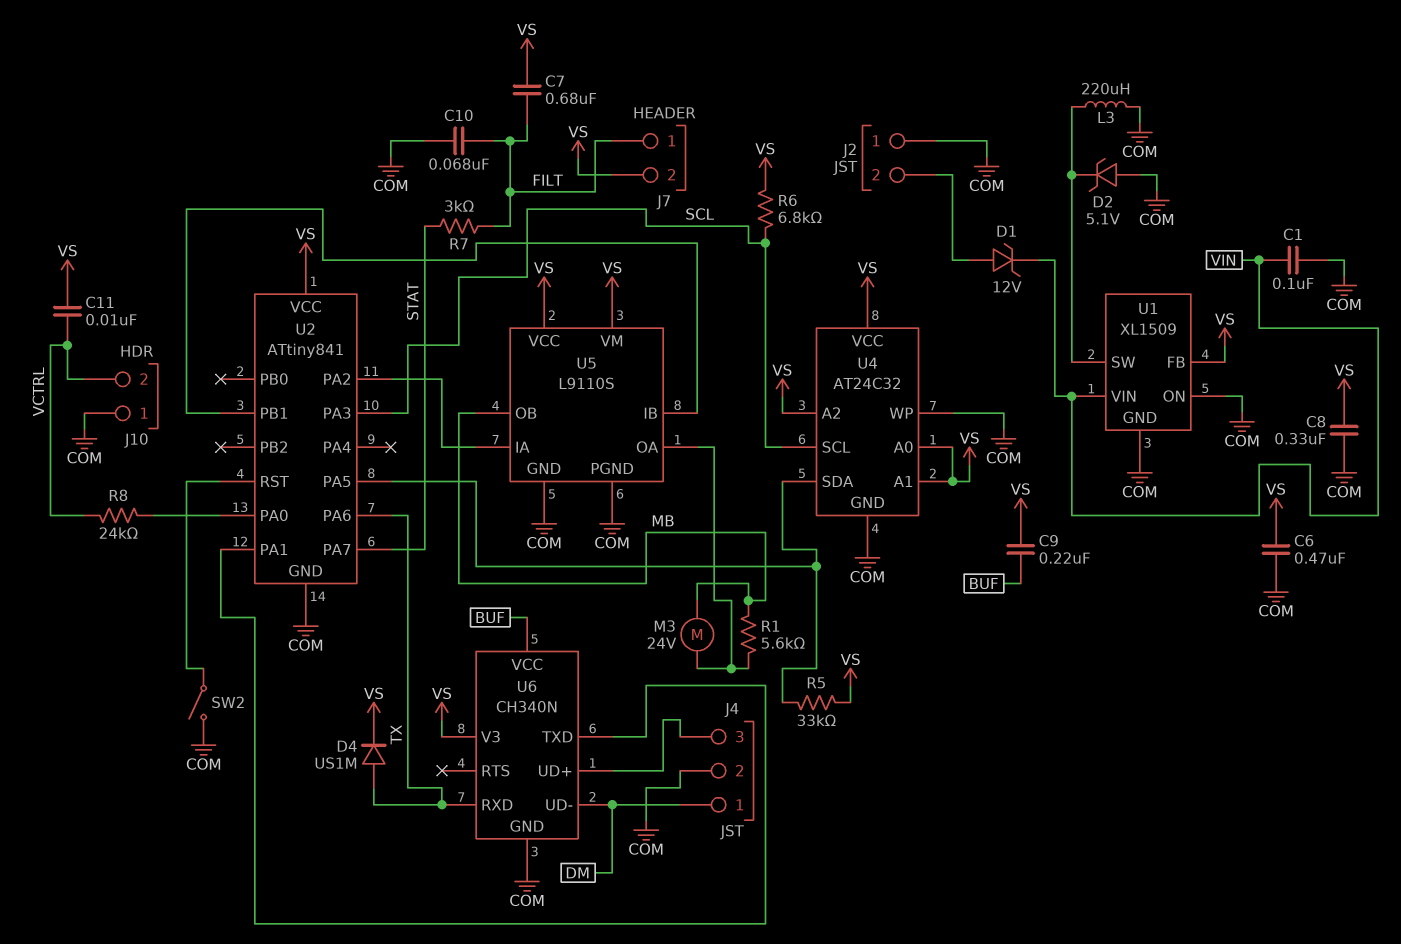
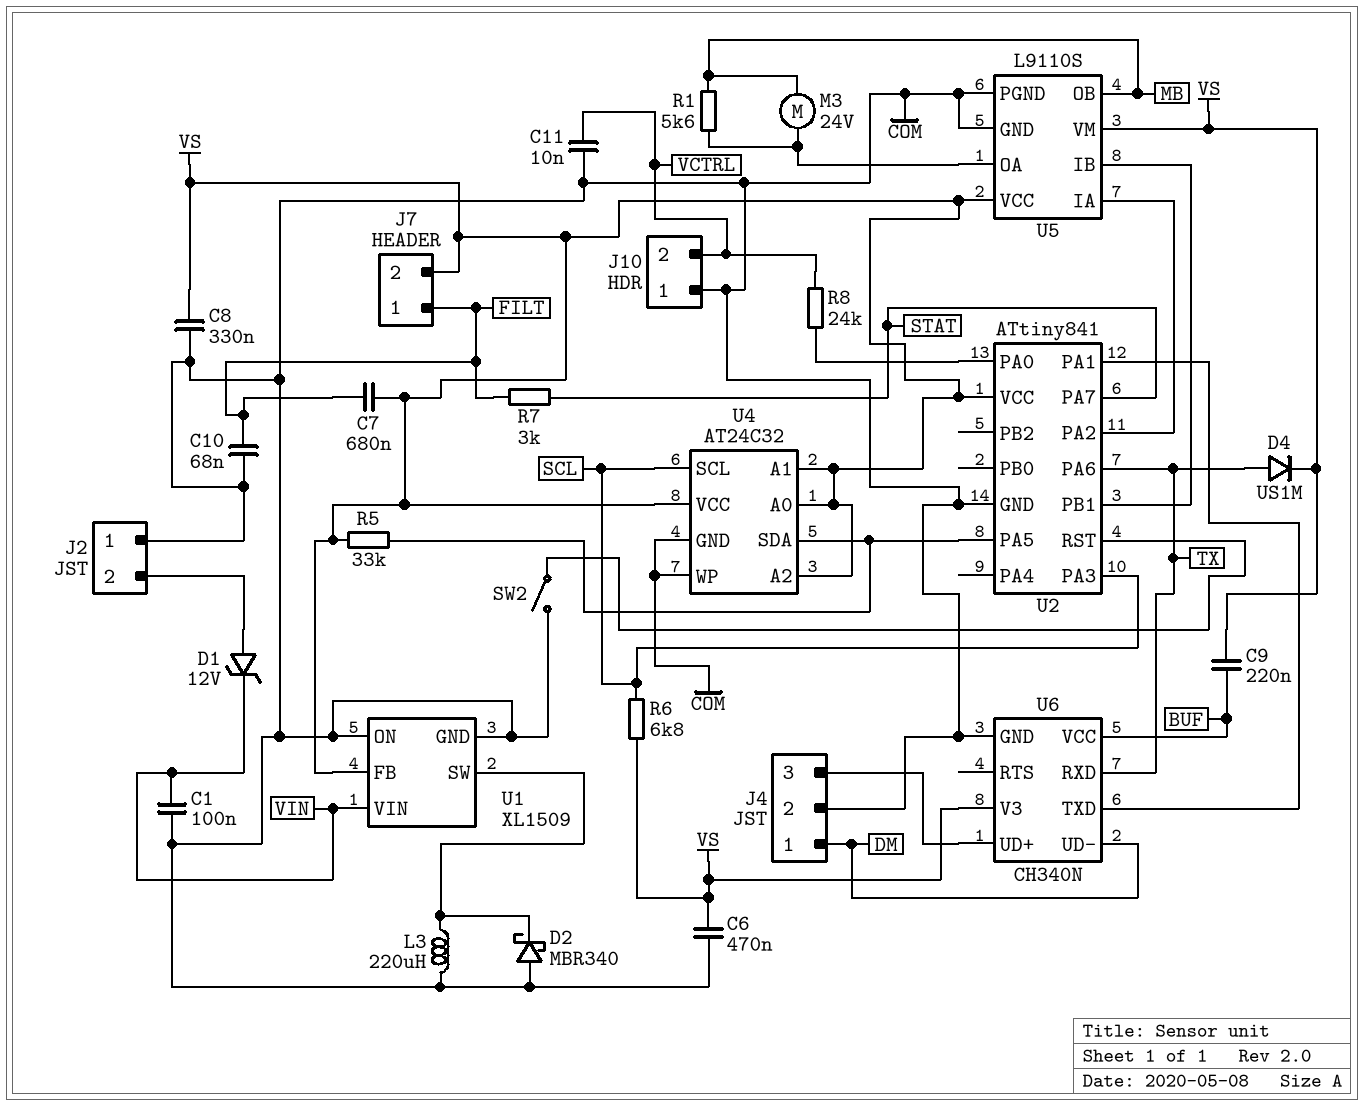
C11: 10nF (VCTRL, VS) -> 10nF (COM, VCTRL)
D2: zener 5.1V (A COM, K U1/SW) -> schottky MBR340 (A COM, K U1/SW)

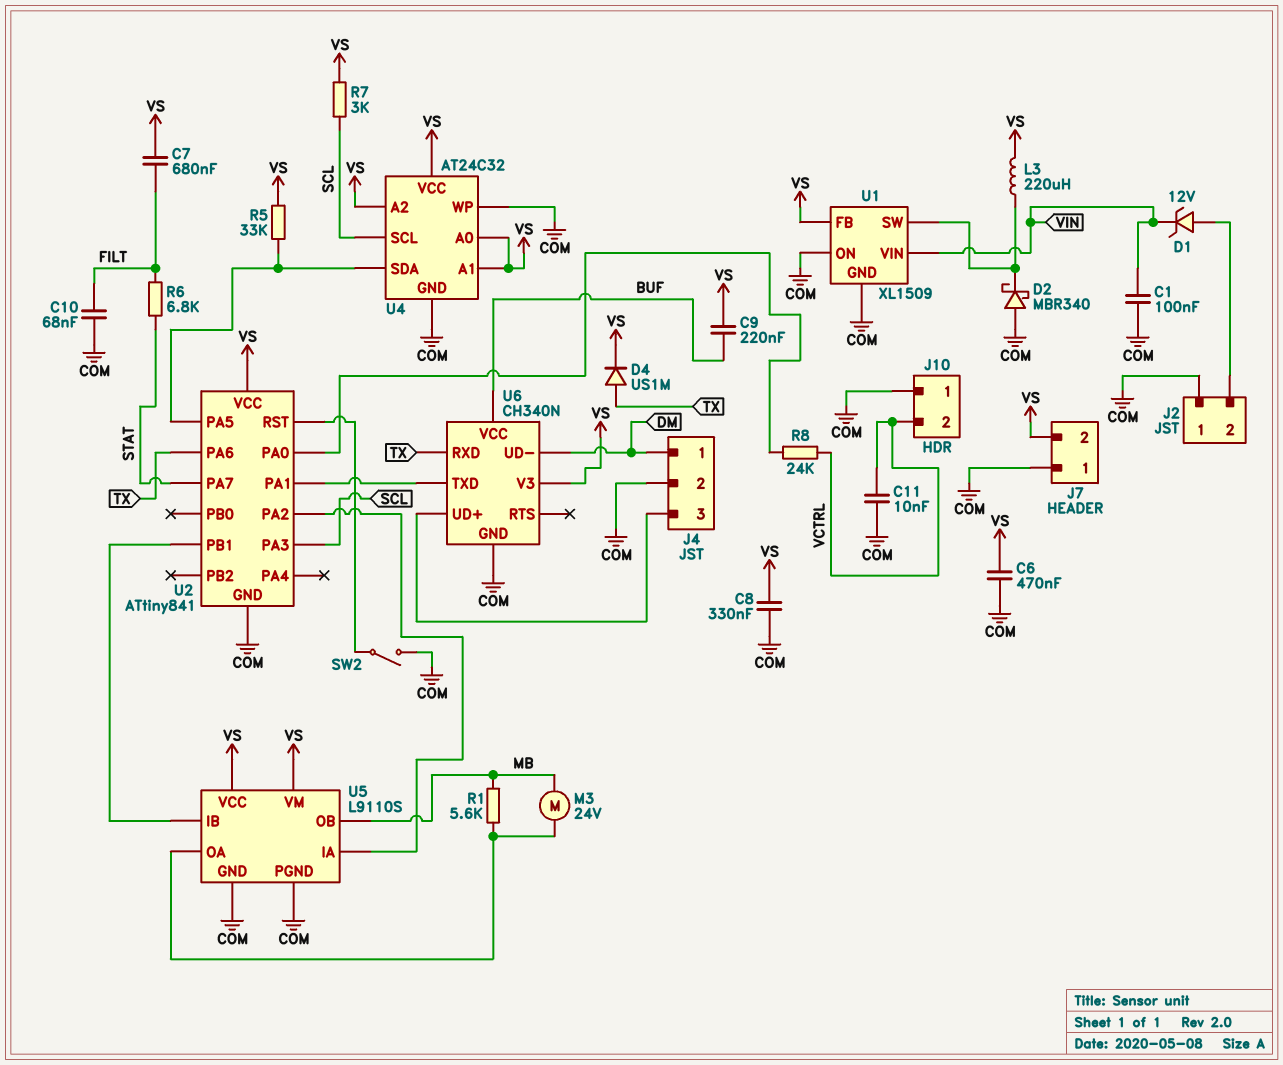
J7 pin 1: FILT -> COM
L3: 220uH (COM, U1/SW) -> 220uH (U1/SW, VS)
R6: 6.8k (SCL, VS) -> 6.8k (FILT, STAT)
R7: 3k (FILT, STAT) -> 3k (SCL, VS)

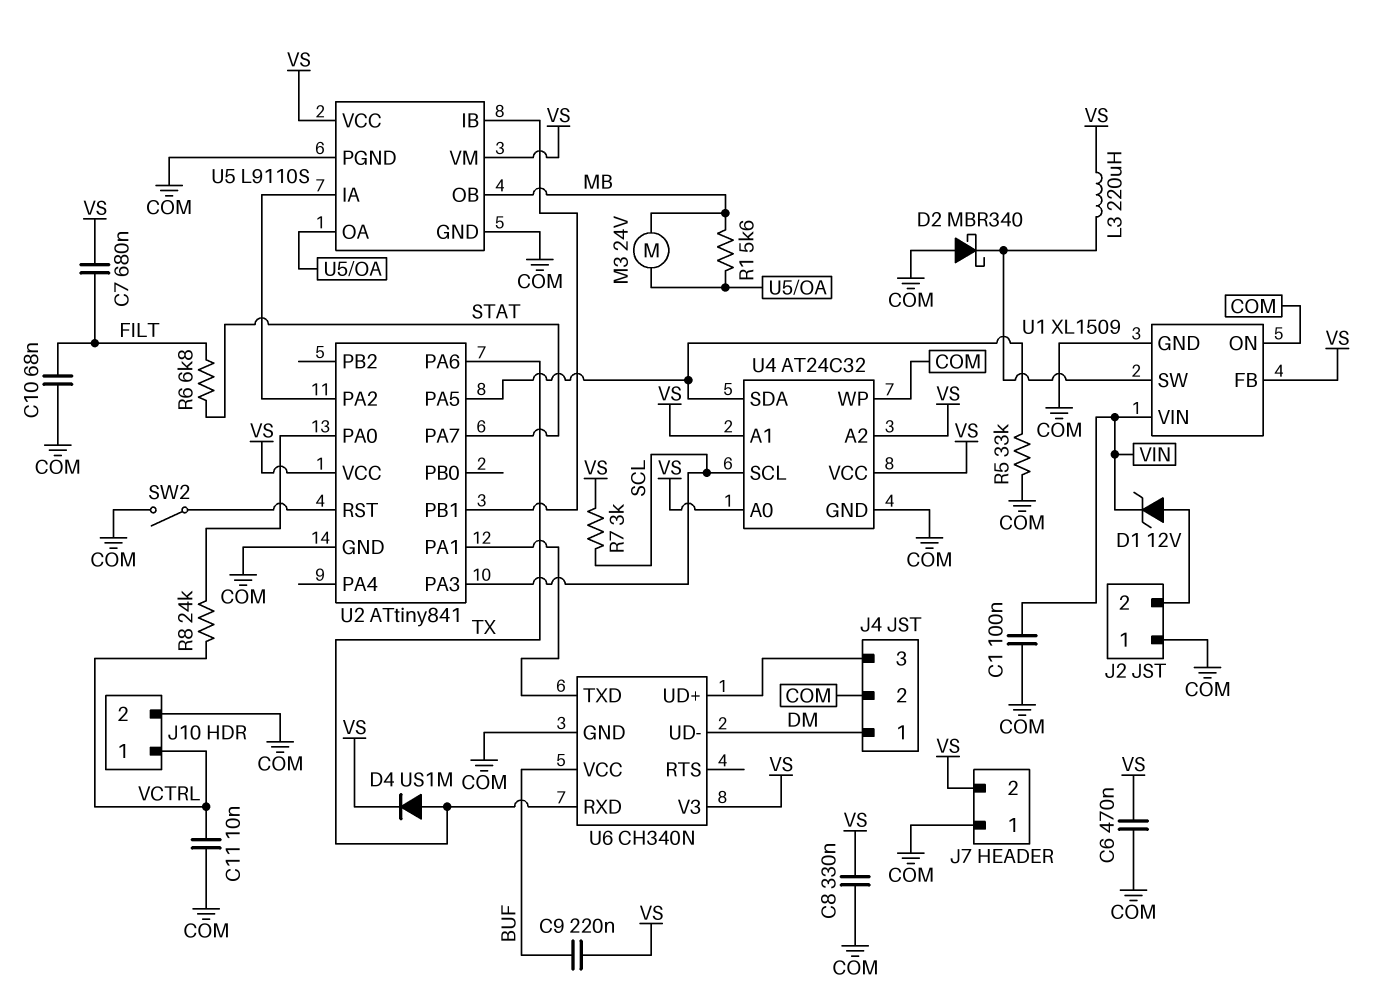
J10 pin 1: COM -> VCTRL
J10 pin 2: VCTRL -> COM
R5: 33k (U2/PA5, VS) -> 33k (COM, U2/PA5)

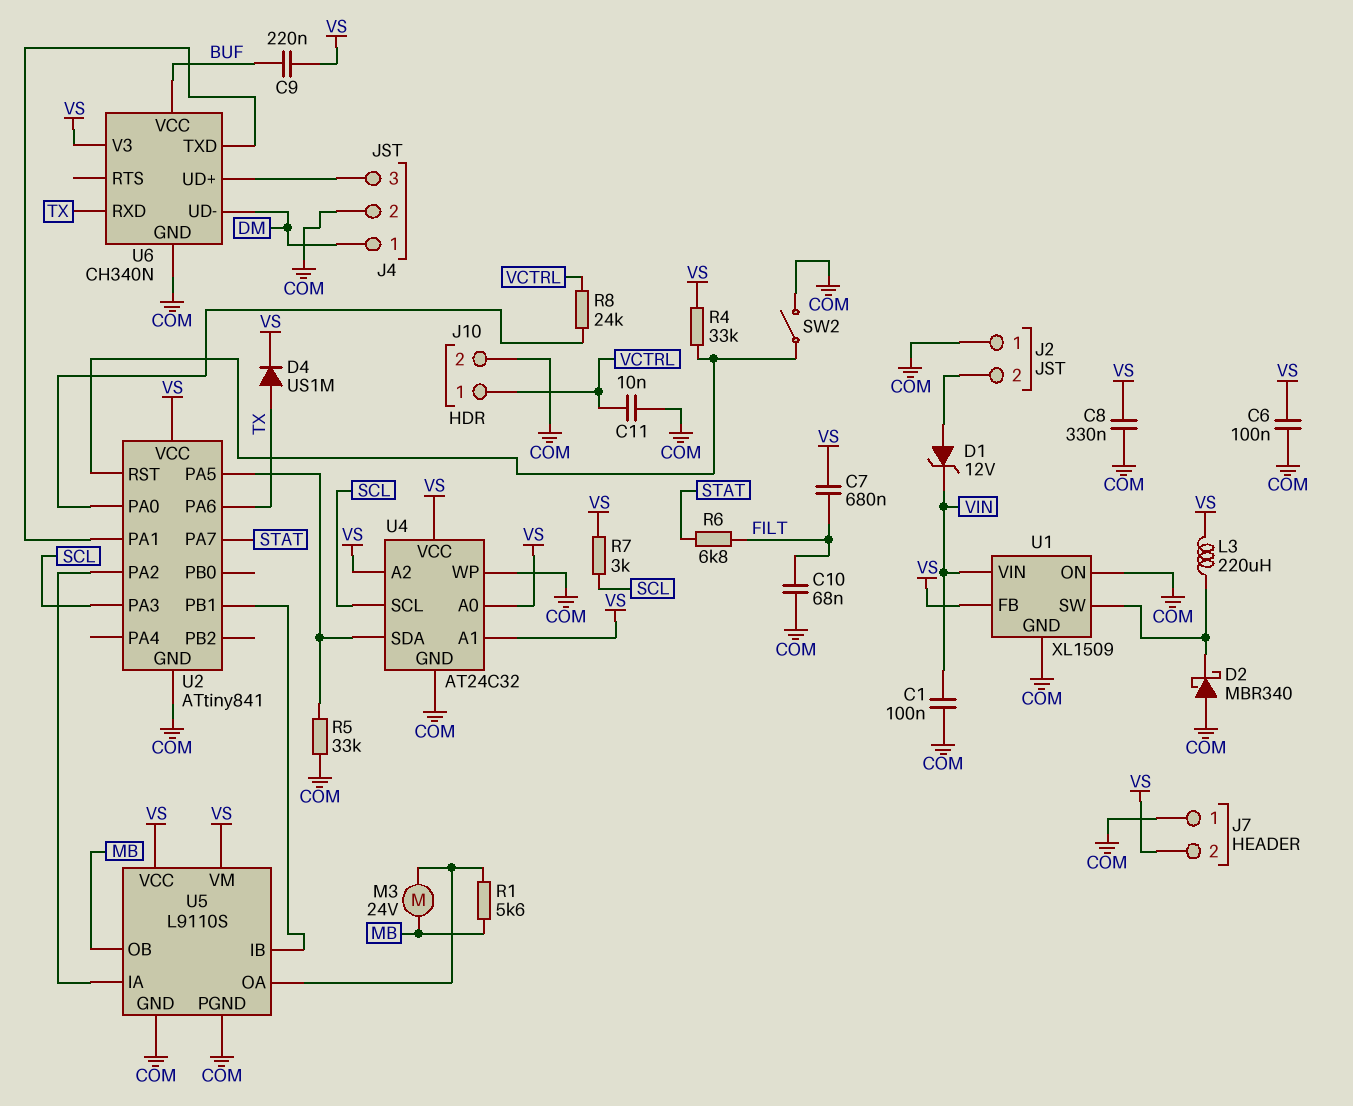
C6: 470nF (COM, VS) -> 100nF (COM, VS)
R4: none -> 33k (U2/RST, VS)

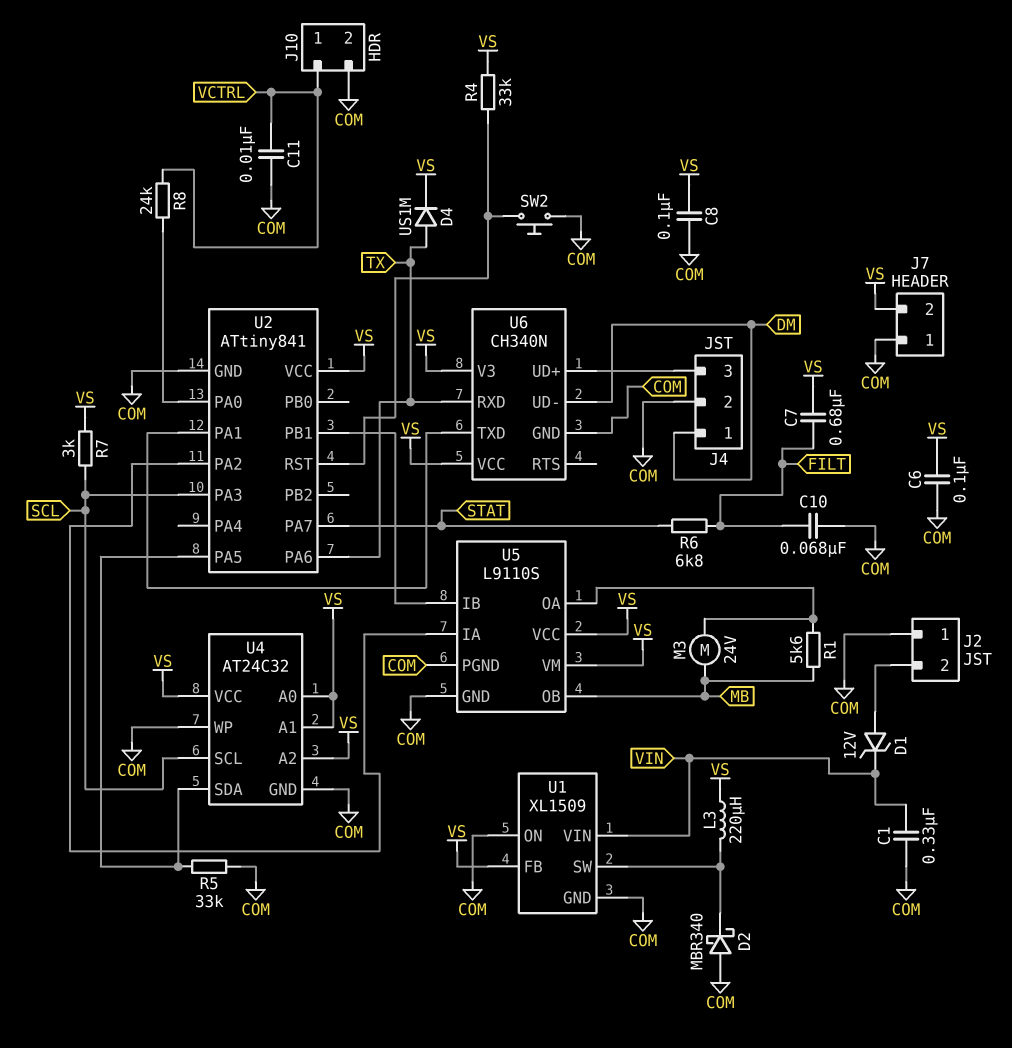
C1: 100nF (COM, VIN) -> 330nF (COM, VIN)
C8: 330nF (COM, VS) -> 100nF (COM, VS)
C9: 220nF (BUF, VS) -> none
SW2: switch (COM, U2/RST) -> button (COM, U2/RST)
U6 pin VCC: BUF -> VS

